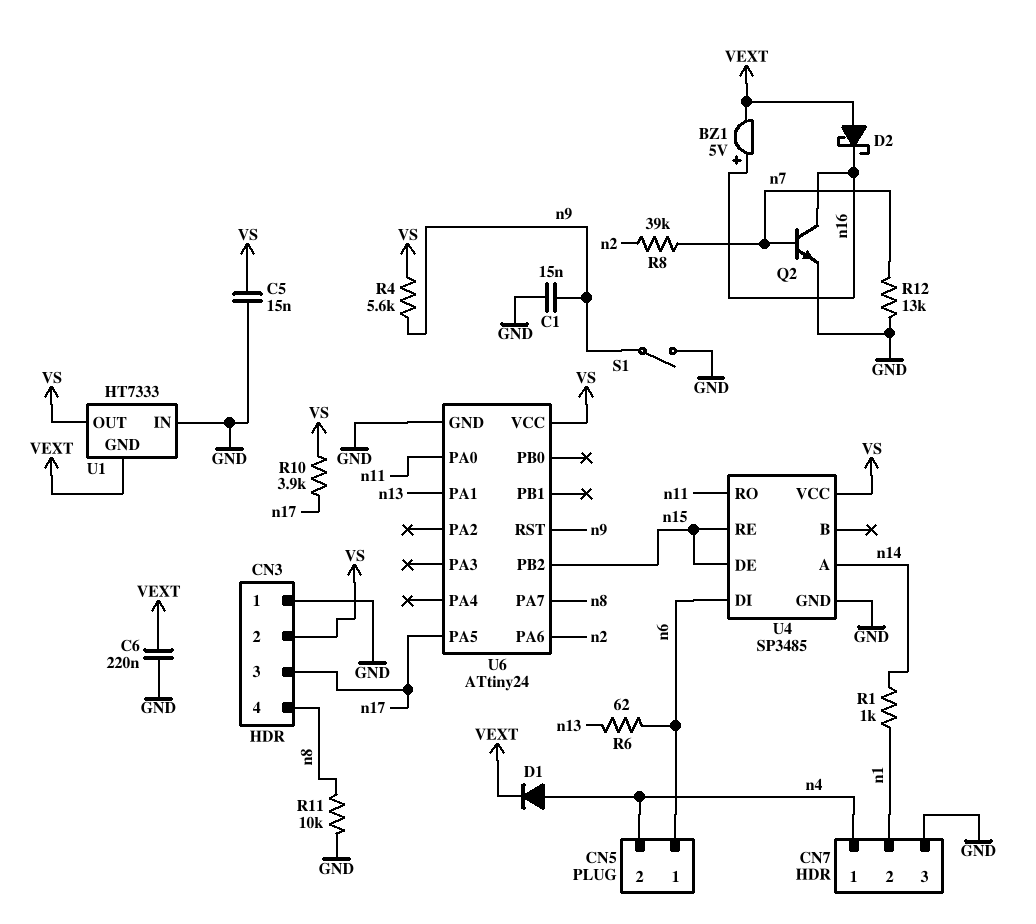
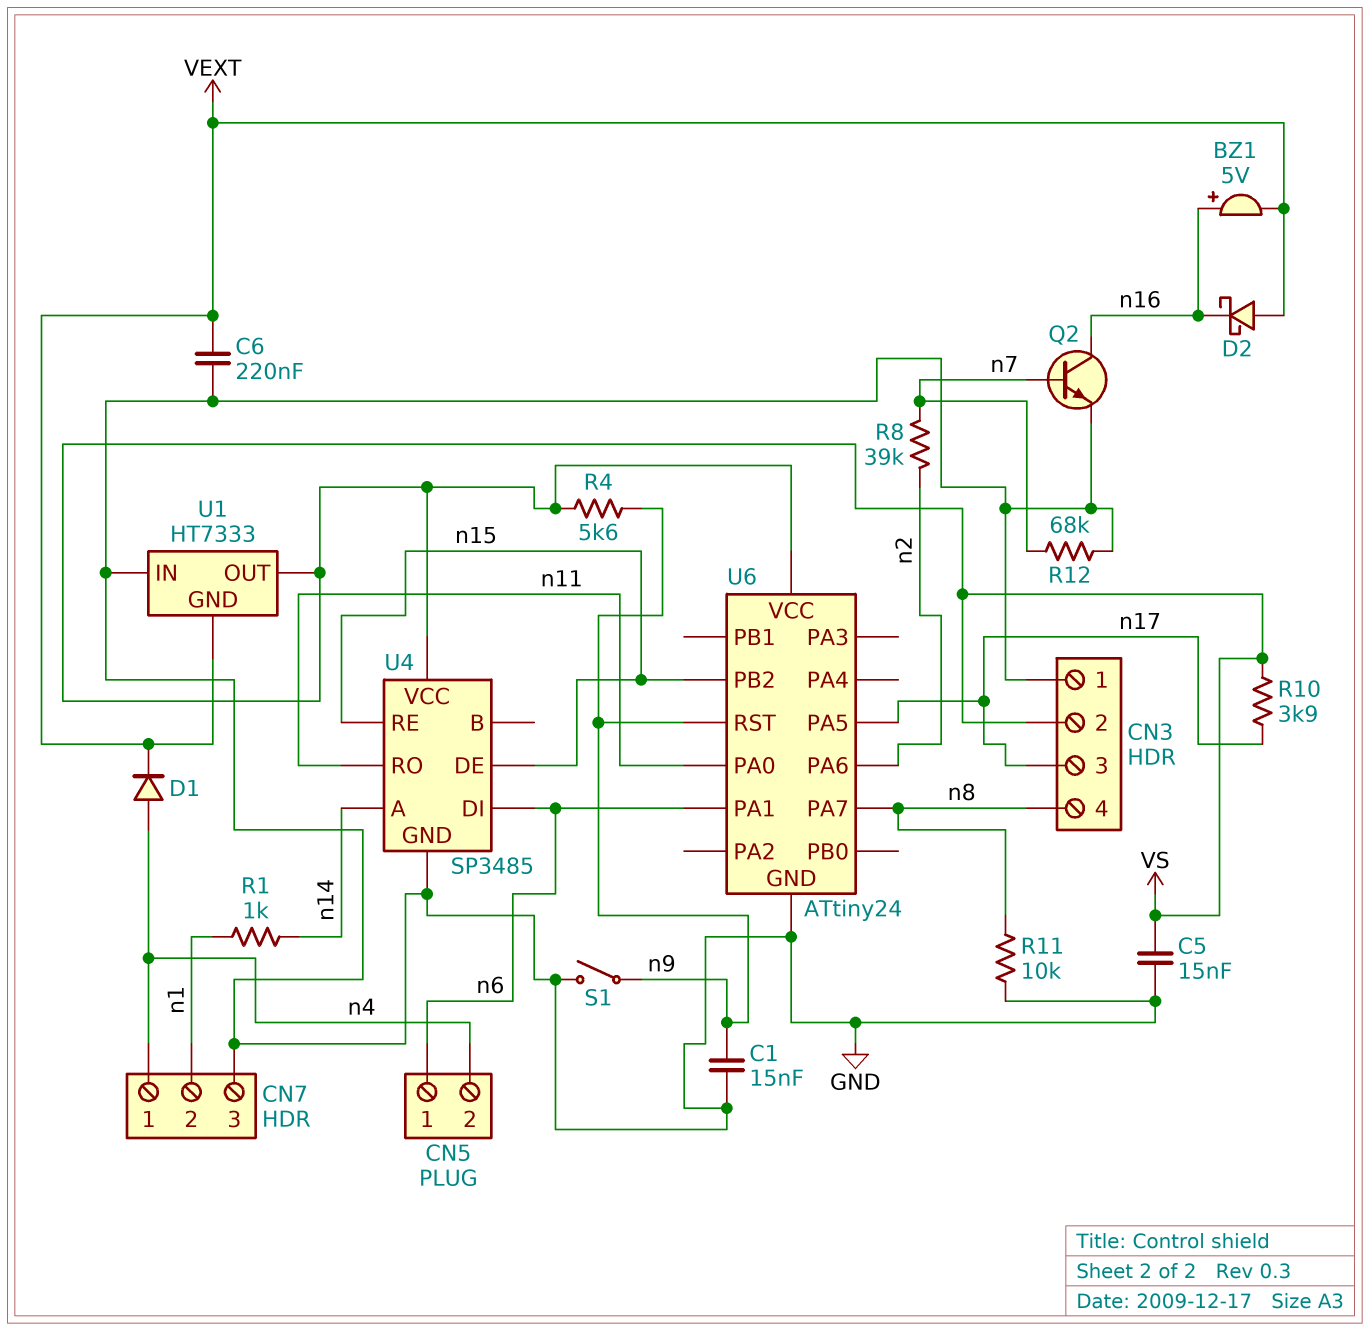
R6: 62 (n6, n13) -> none
R12: 13k (GND, n7) -> 68k (GND, n7)
U6 pin PA1: n13 -> n6

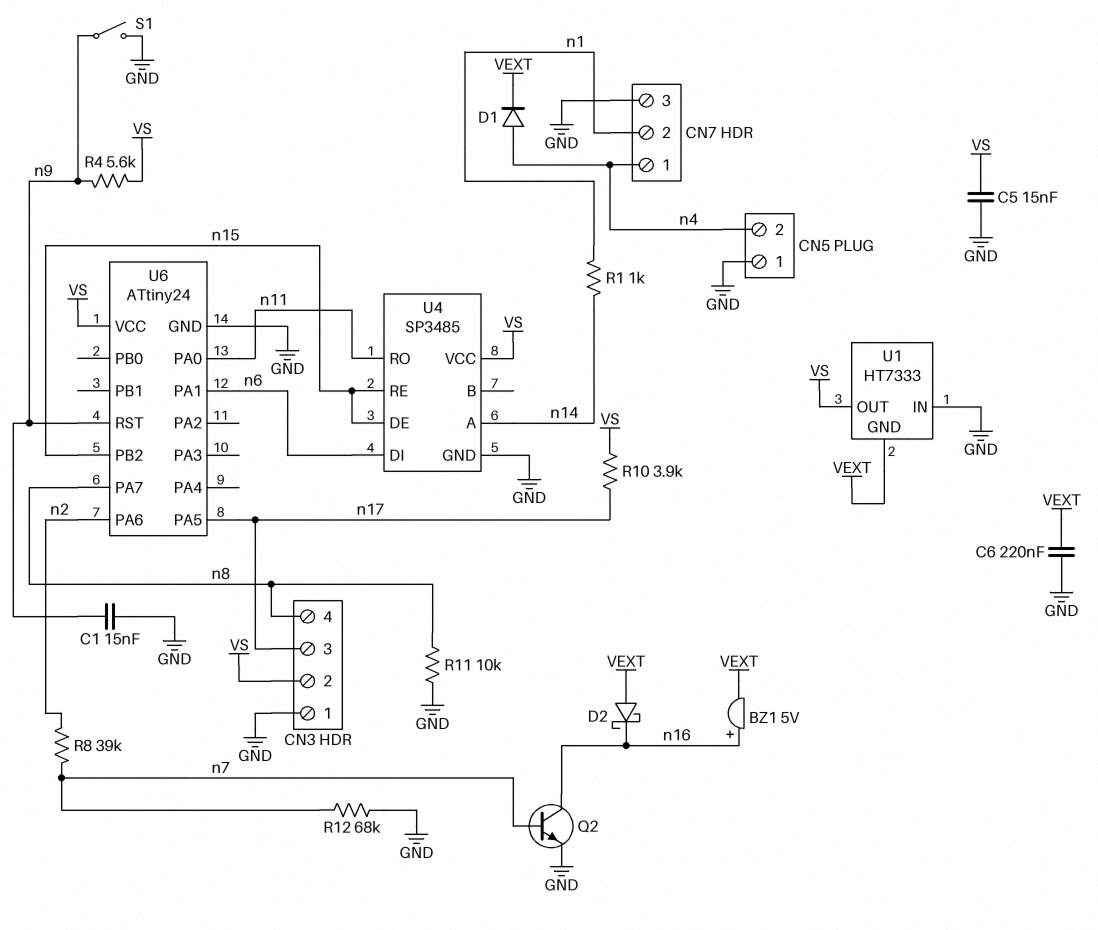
CN5 pin 1: n6 -> GND

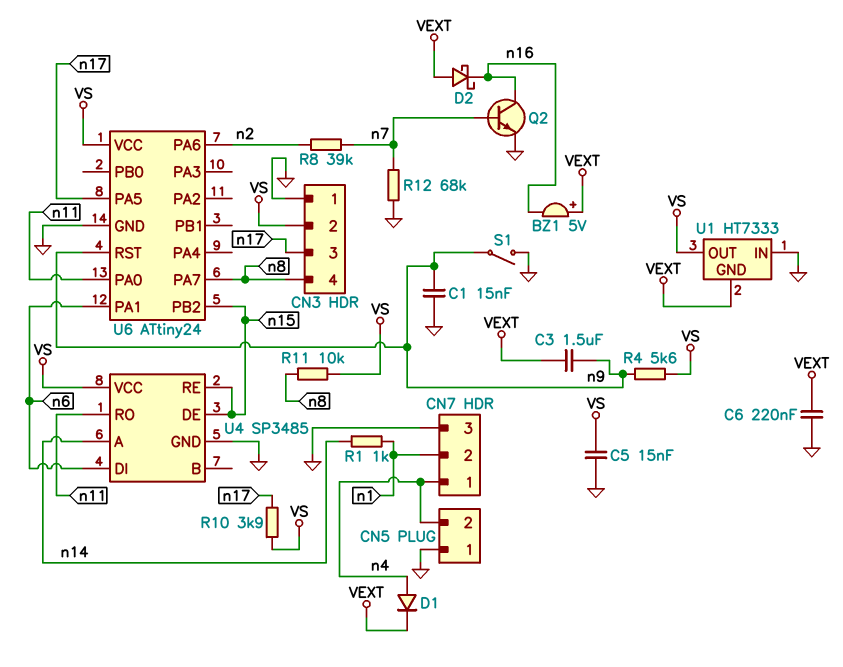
BZ1: buzzer 5V (plus n16, minus VEXT) -> buzzer 5V (plus VEXT, minus n16)
C3: none -> 1.5uF (VEXT, n9)
R11: 10k (GND, n8) -> 10k (VS, n8)

